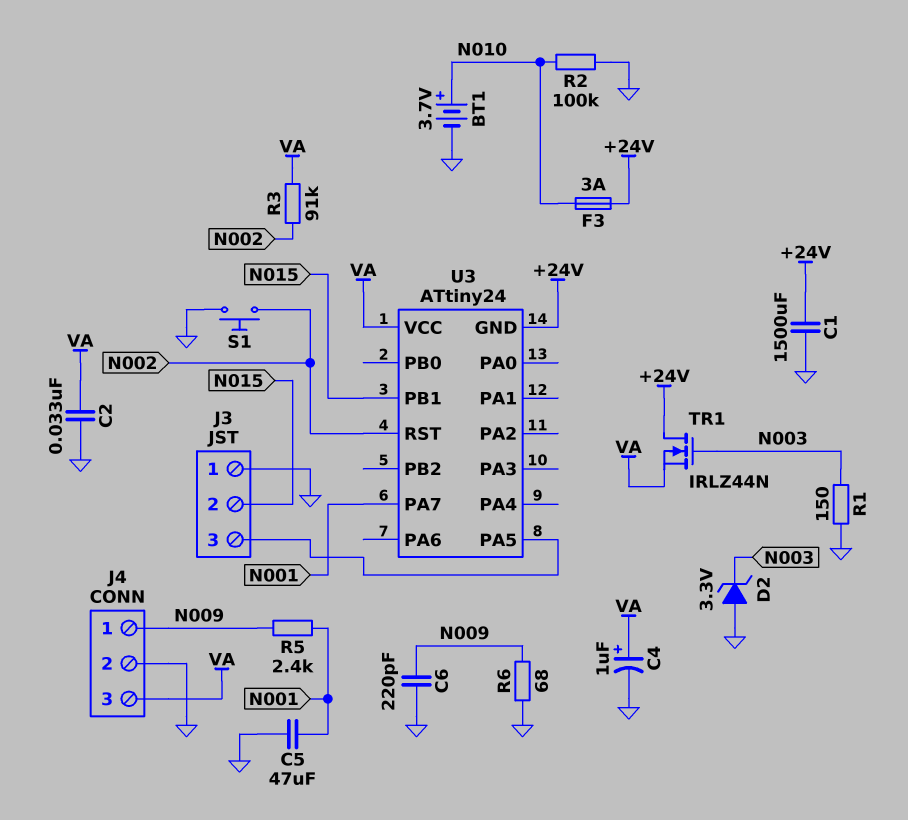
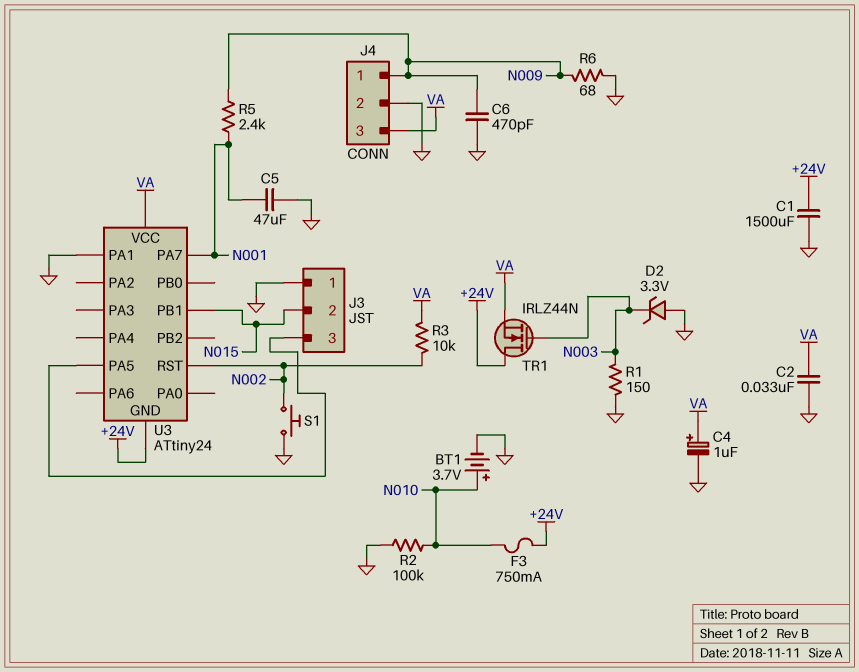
C6: 220pF (GND, N009) -> 470pF (GND, N009)
F3: 3A (+24V, N010) -> 750mA (+24V, N010)
R3: 91k (N002, VA) -> 10k (N002, VA)
U3 pin PA1: none -> GND

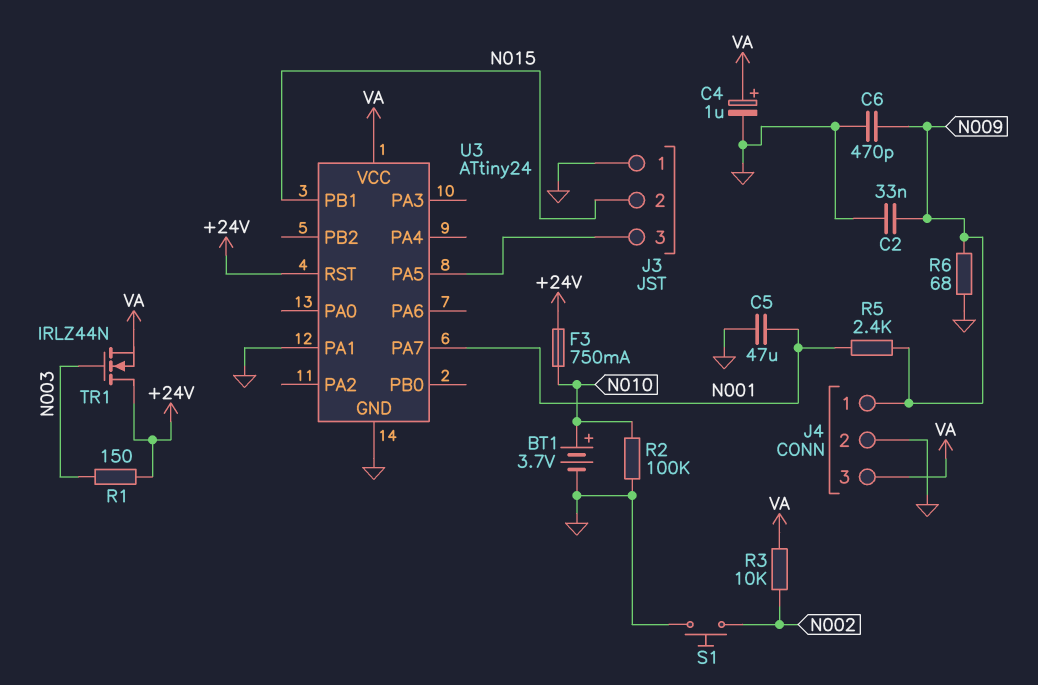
C1: 1500uF (+24V, GND) -> none
C2: 33nF (GND, VA) -> 33nF (GND, N009)
D2: zener 3.3V (A GND, K N003) -> none
R1: 150 (GND, N003) -> 150 (+24V, N003)
U3 pin GND: +24V -> GND
U3 pin RST: N002 -> +24V

